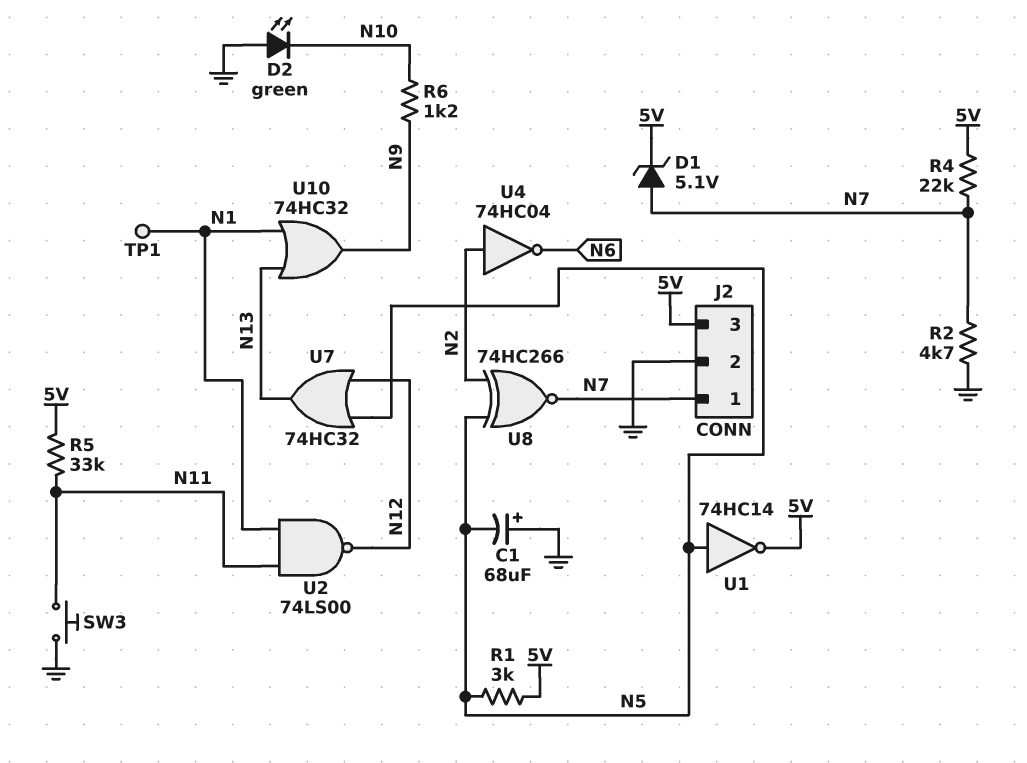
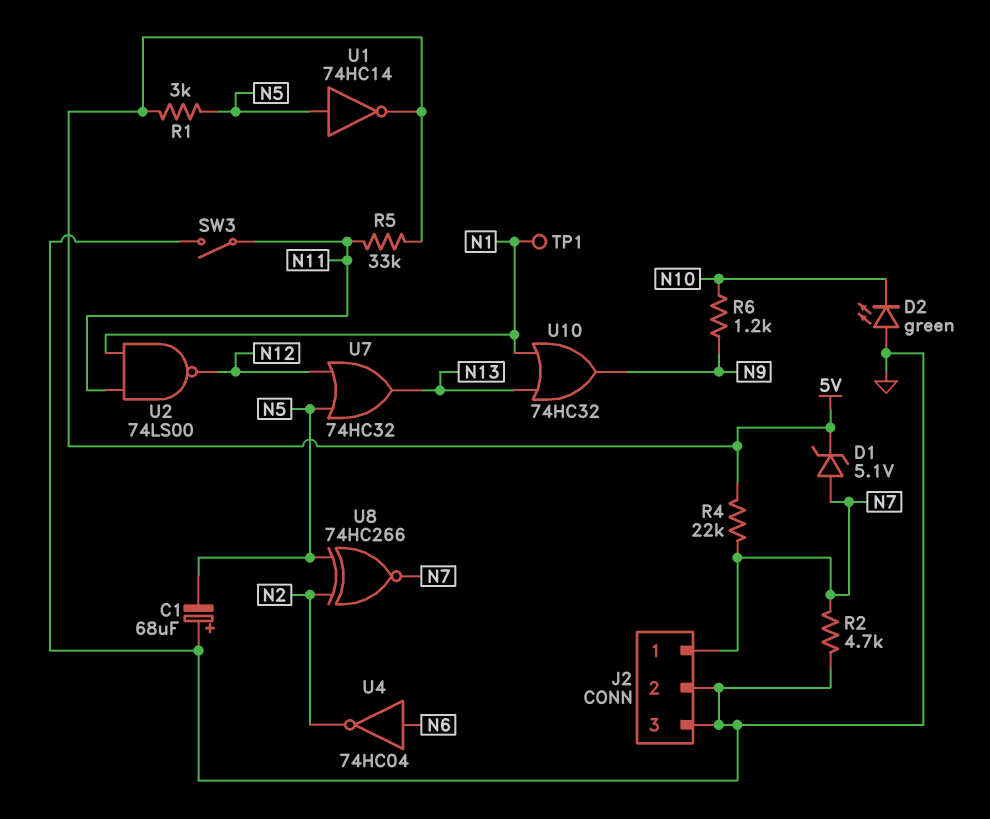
J2 pin 3: 5V -> GND
SW3: button (GND, N11) -> switch (GND, N11)
U4: NOT 74HC04 (in N2, out N6) -> NOT 74HC04 (in N6, out N2)

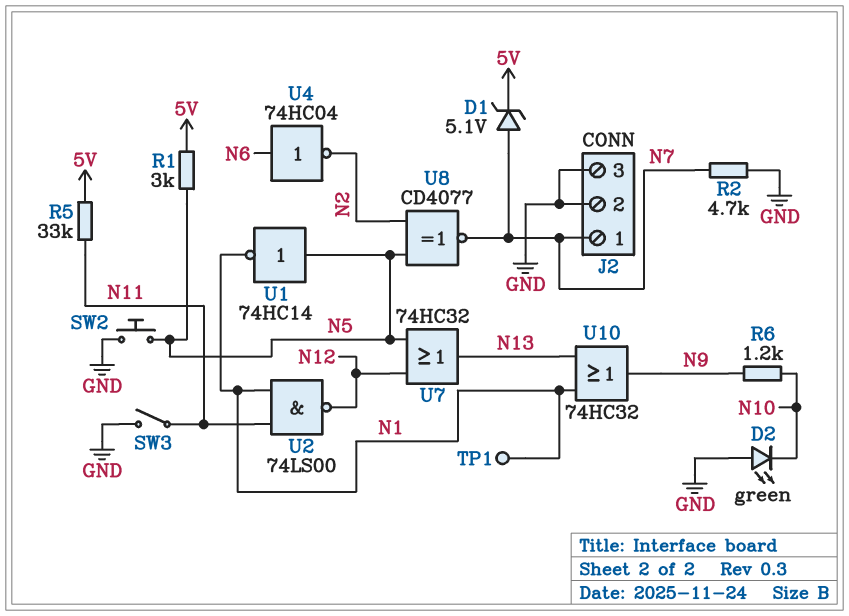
C1: 68uF (plus GND, minus N5) -> none
R4: 22k (5V, N7) -> none
SW2: none -> button (GND, N5)
U1: NOT 74HC14 (in N5, out 5V) -> NOT 74HC14 (in N5, out N1)
U8: XNOR 74HC266 (in N2, in N5, out N7) -> XNOR CD4077 (in N2, in N5, out N7)

